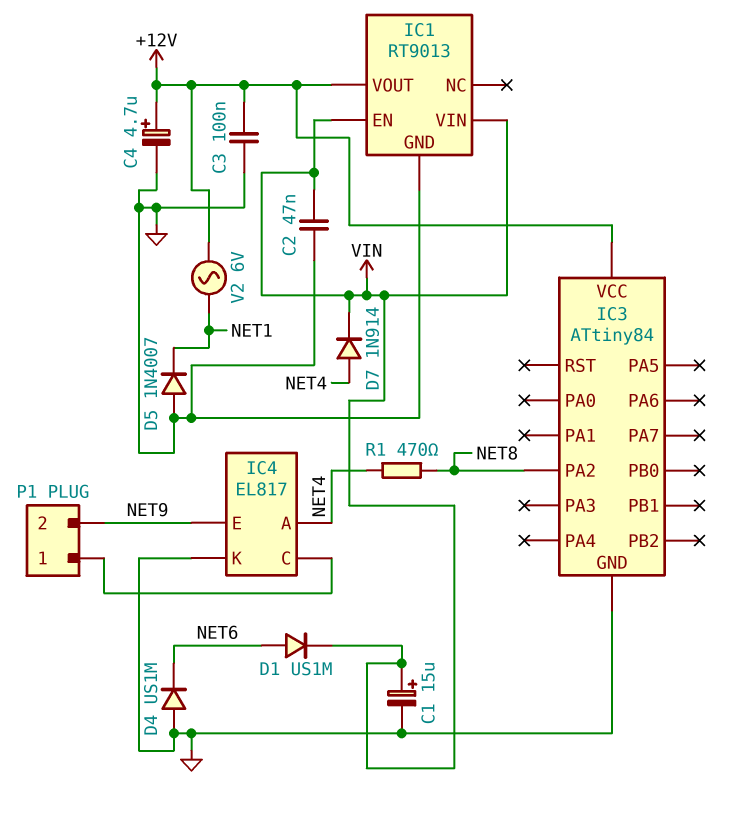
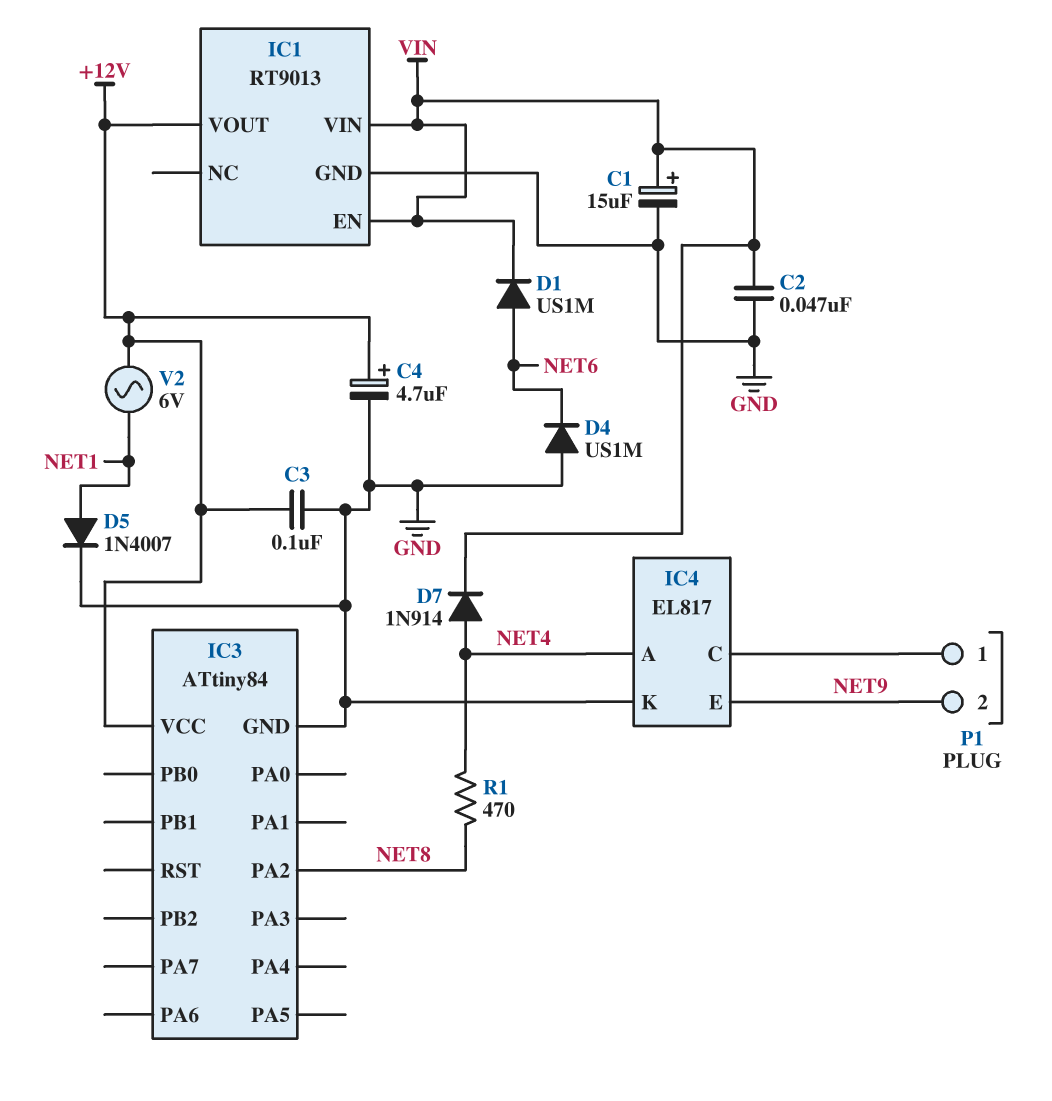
D5: diode 1N4007 (A GND, K NET1) -> diode 1N4007 (A NET1, K GND)

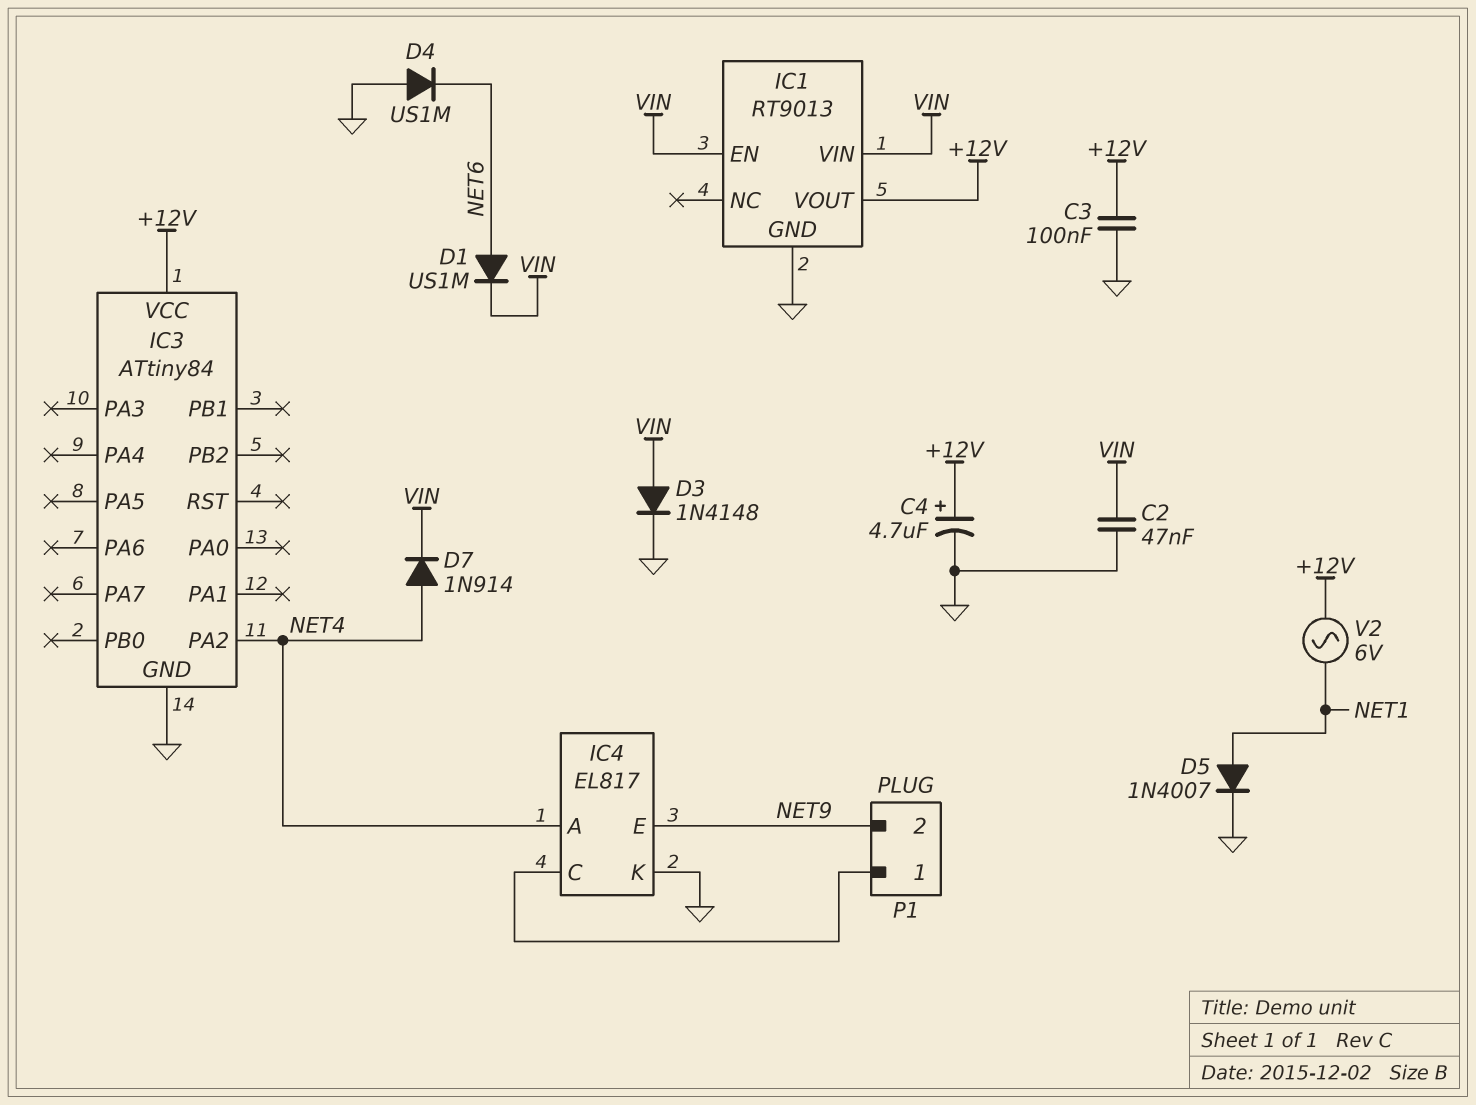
C1: 15uF (plus VIN, minus GND) -> none
D3: none -> diode 1N4148 (A VIN, K GND)
IC3 pin PA2: NET8 -> NET4
R1: 470 (NET4, NET8) -> none

